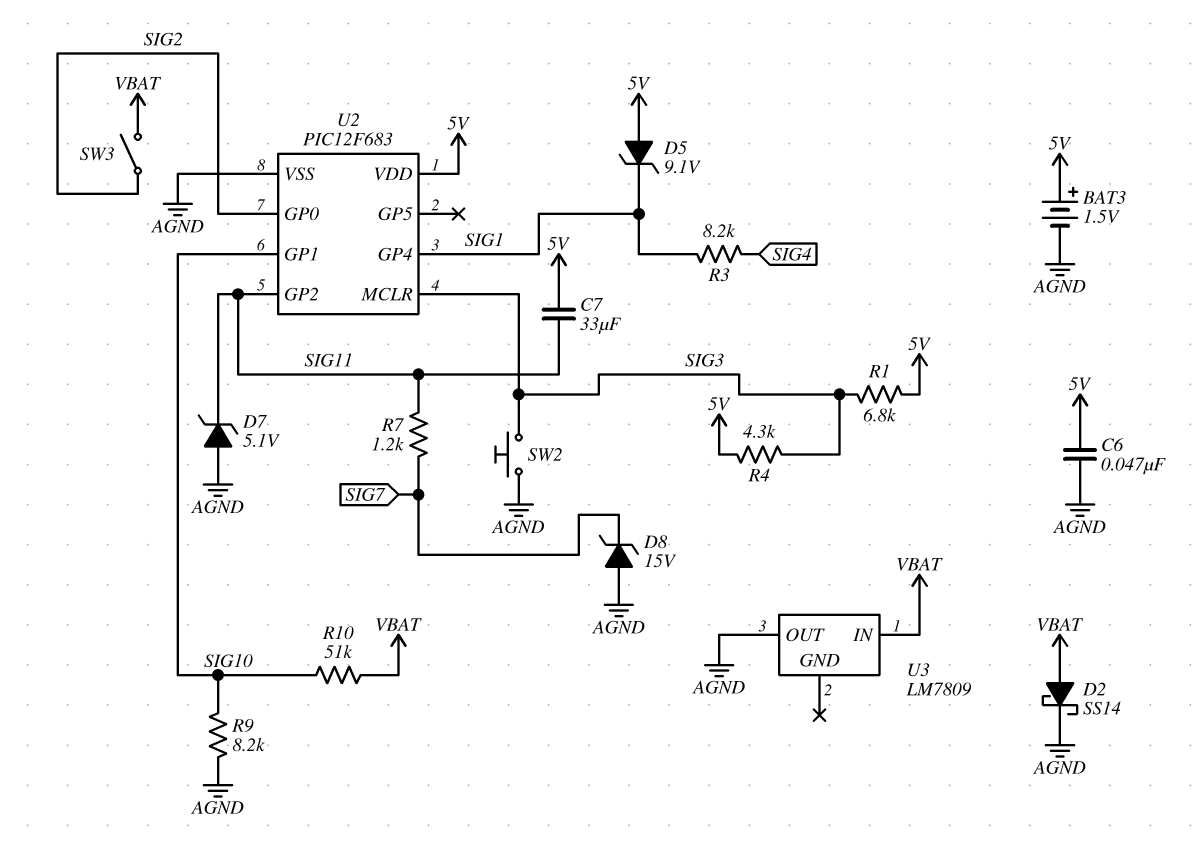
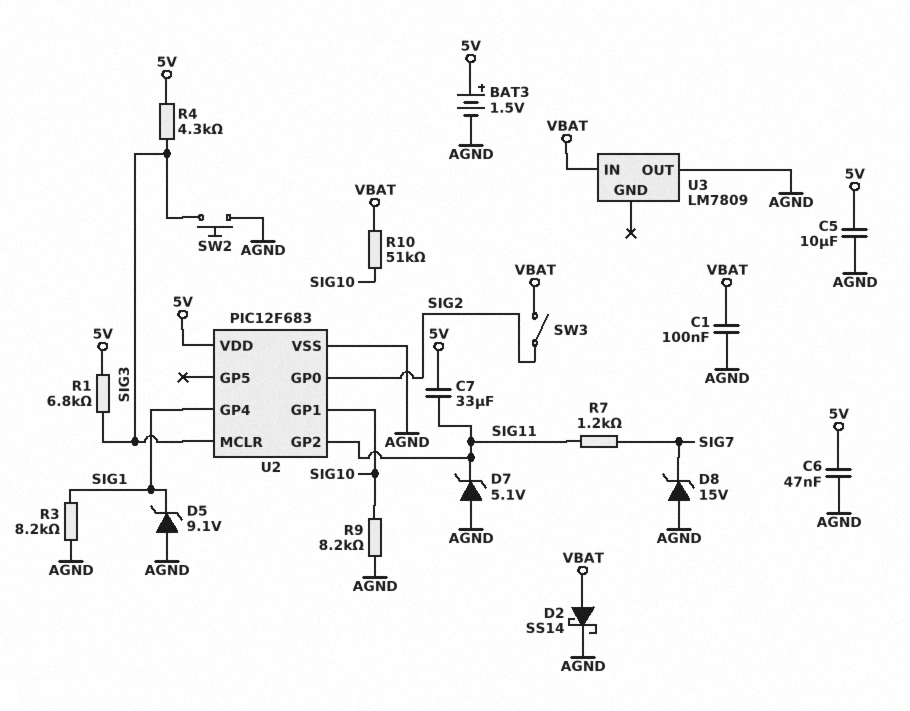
C1: none -> 100nF (AGND, VBAT)
C5: none -> 10uF (5V, AGND)
D5: zener 9.1V (A 5V, K SIG1) -> zener 9.1V (A AGND, K SIG1)
R3: 8.2k (SIG1, SIG4) -> 8.2k (AGND, SIG1)

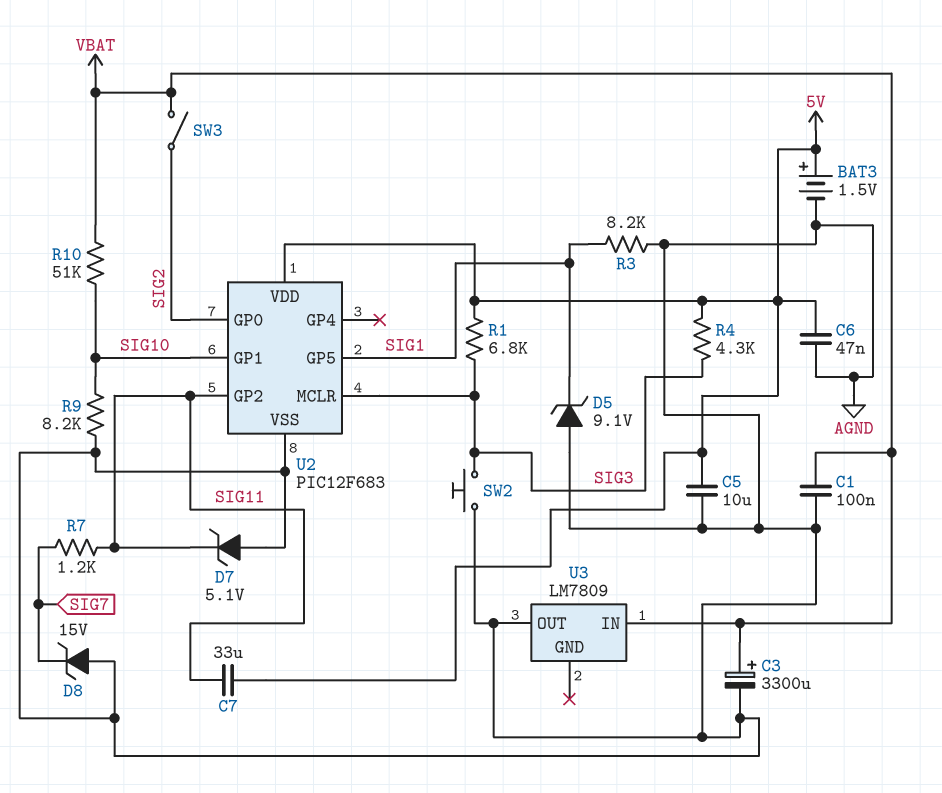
C3: none -> 3300uF (plus VBAT, minus AGND)
D2: schottky SS14 (A VBAT, K AGND) -> none
U2 pin GP4: SIG1 -> none
U2 pin GP5: none -> SIG1

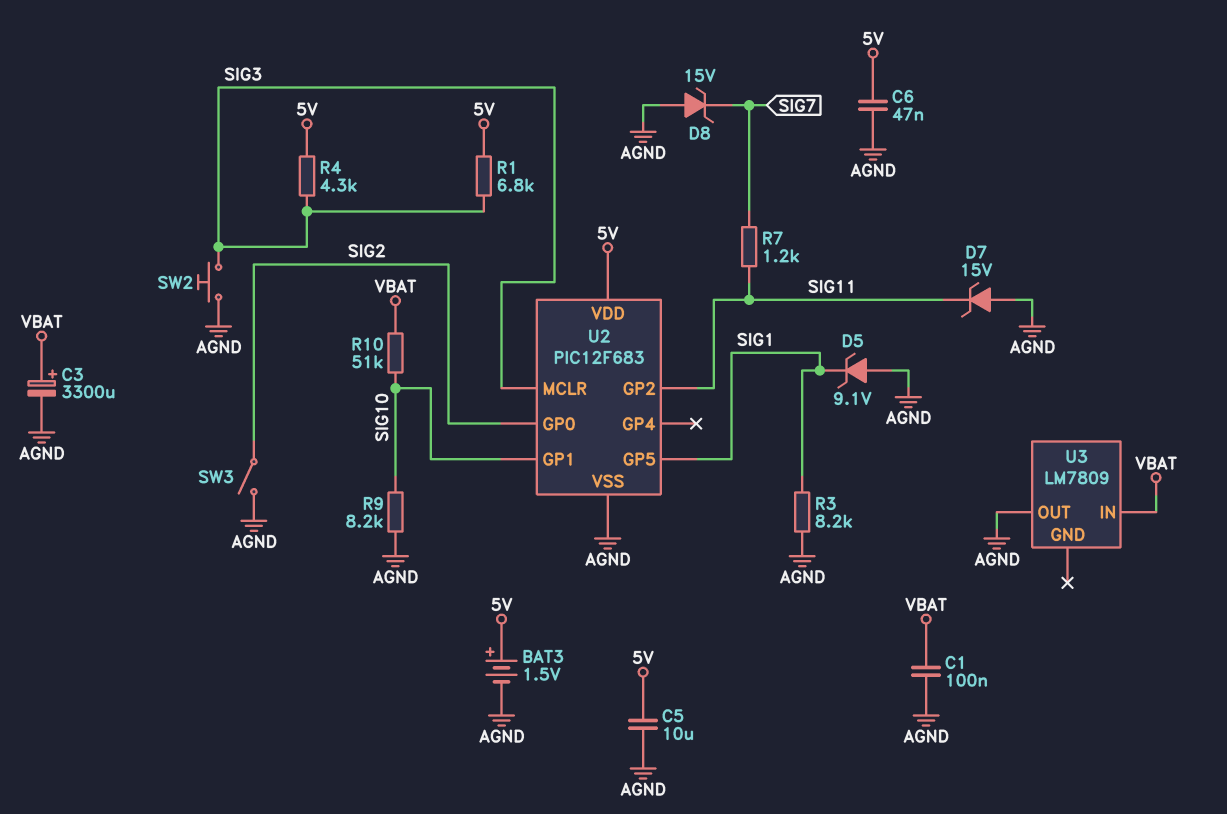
C7: 33uF (5V, SIG11) -> none
D7: zener 5.1V (A AGND, K SIG11) -> zener 15V (A AGND, K SIG11)
SW3: switch (SIG2, VBAT) -> switch (AGND, SIG2)

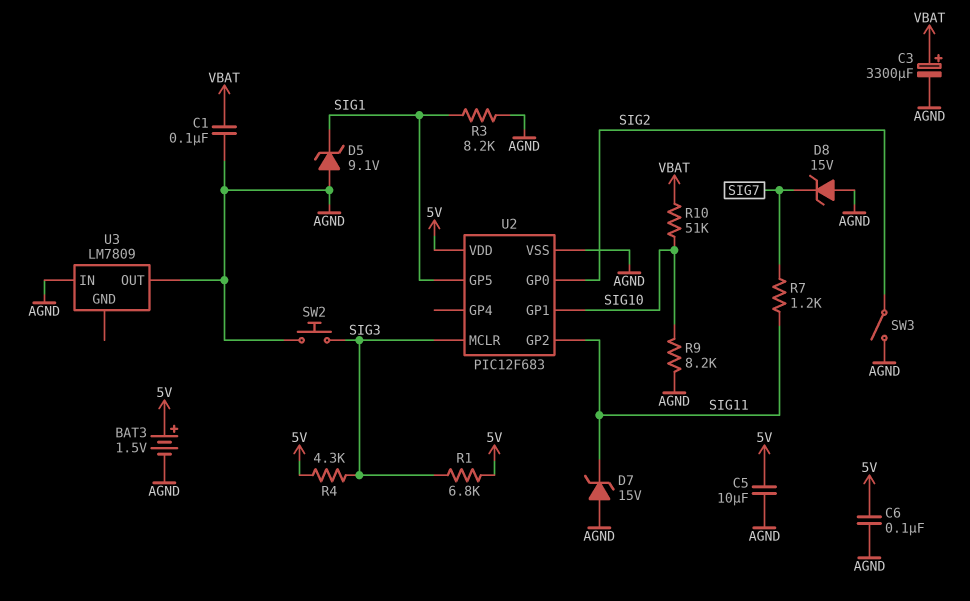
C6: 47nF (5V, AGND) -> 100nF (5V, AGND)
U3 pin IN: VBAT -> AGND

